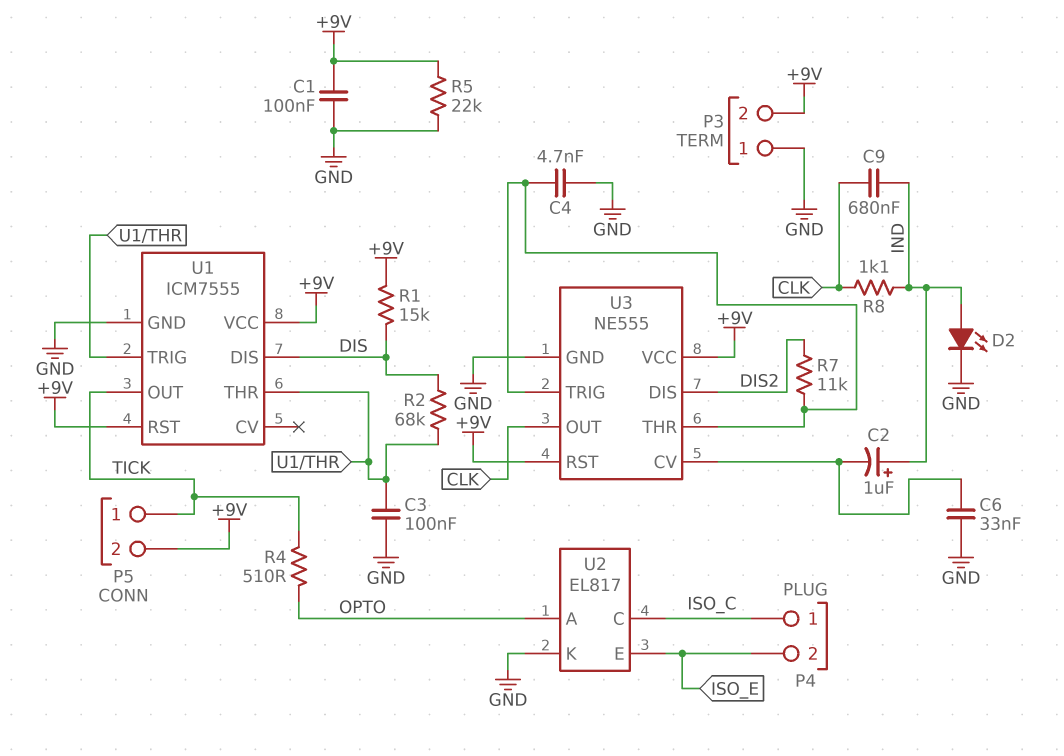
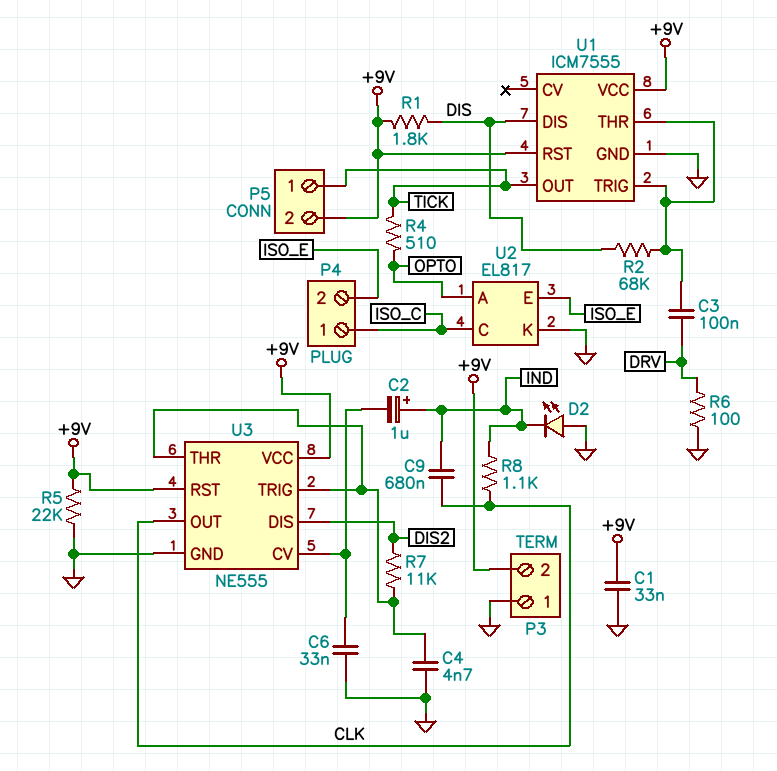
C1: 100nF (+9V, GND) -> 33nF (+9V, GND)
C3: 100nF (GND, U1/THR) -> 100nF (DRV, U1/THR)
D2: LED (A IND, K GND) -> LED (A GND, K IND)
R1: 15k (+9V, DIS) -> 1.8k (+9V, DIS)
R6: none -> 100 (DRV, GND)

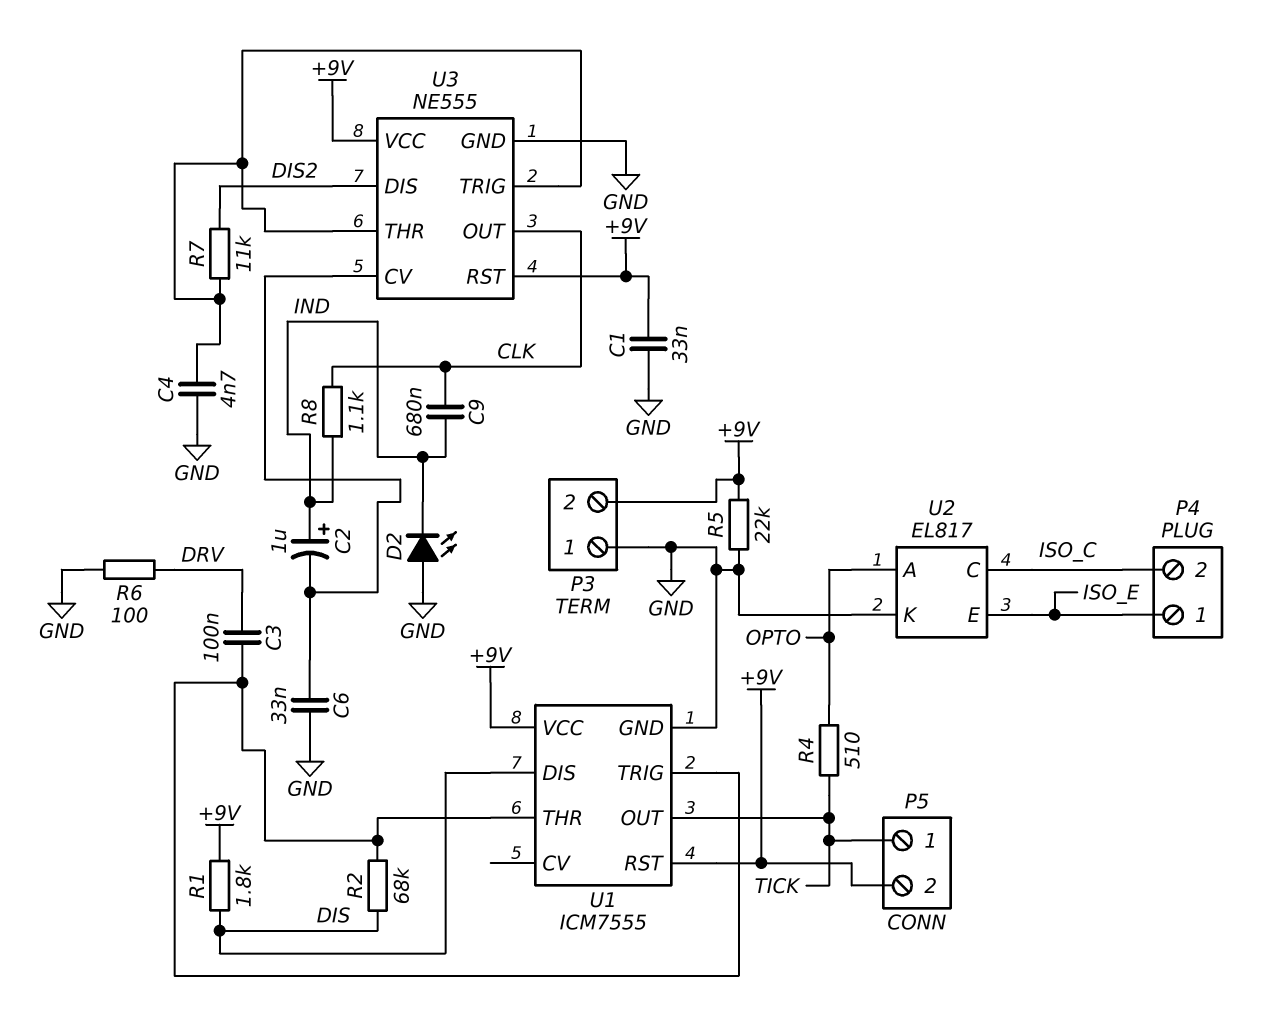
P4 pin 1: ISO_C -> ISO_E
P4 pin 2: ISO_E -> ISO_C

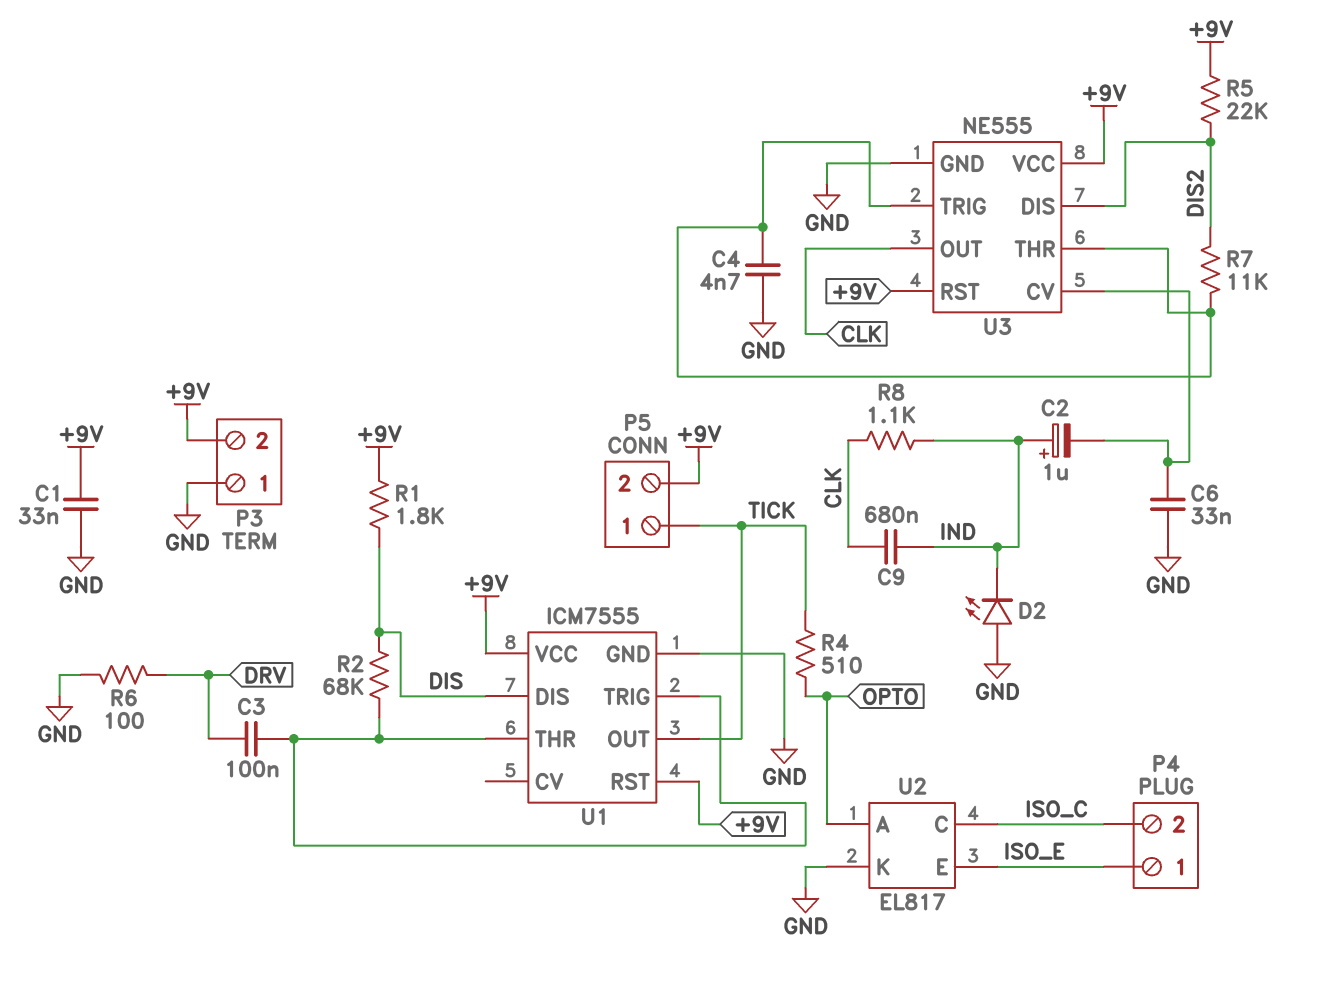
R5: 22k (+9V, GND) -> 22k (+9V, DIS2)

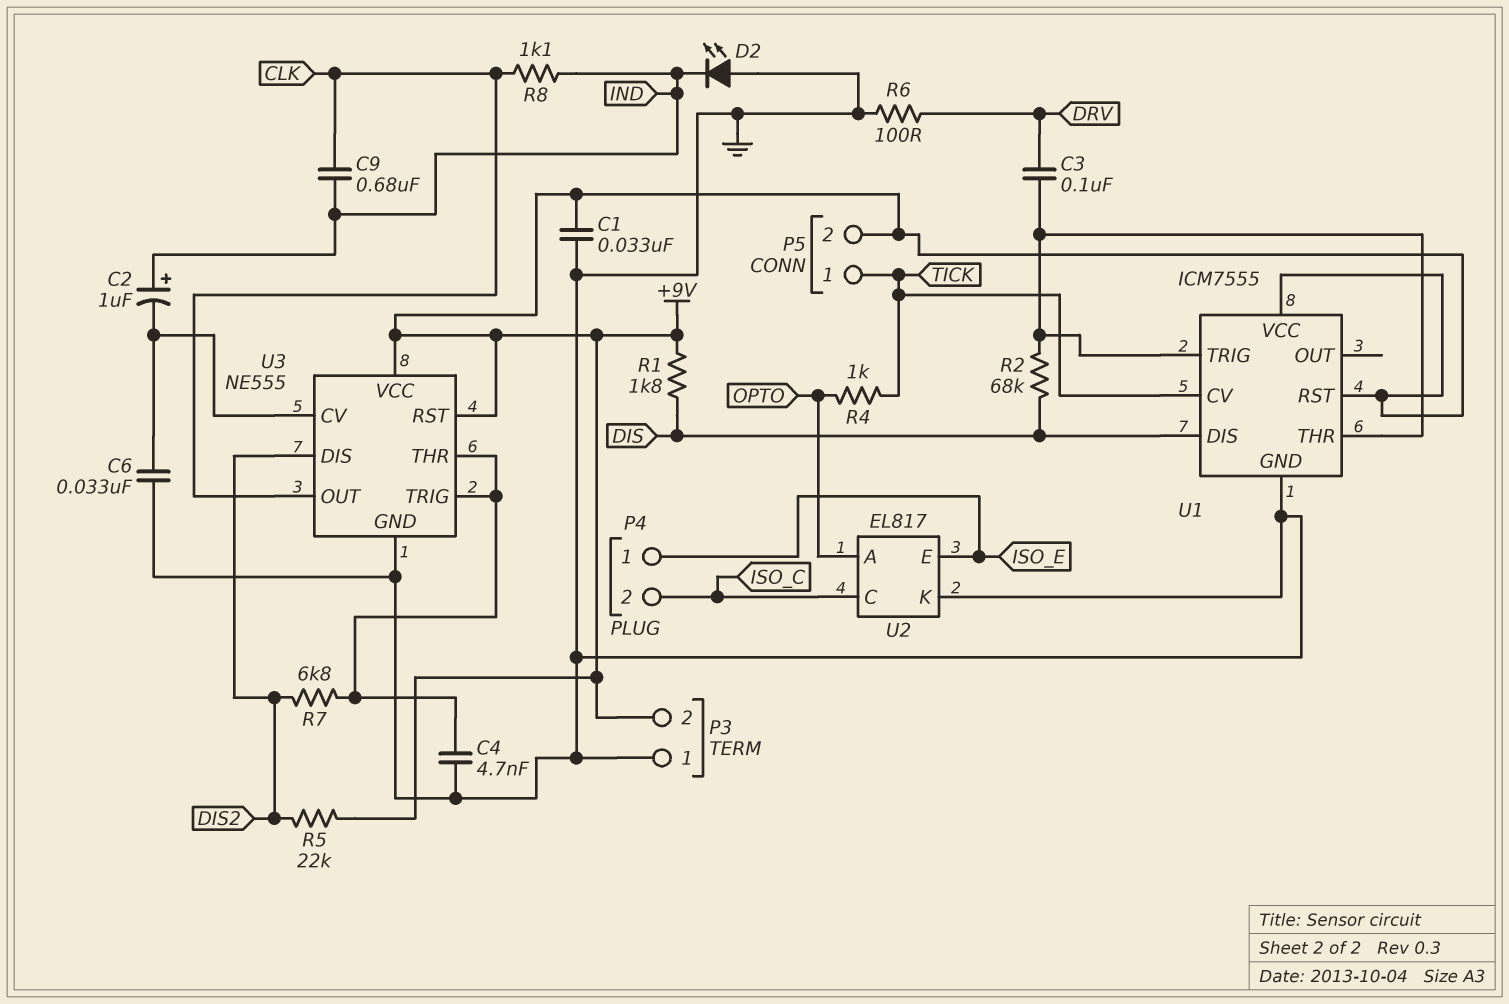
R4: 510 (OPTO, TICK) -> 1k (OPTO, TICK)
R7: 11k (DIS2, U3/THR) -> 6.8k (DIS2, U3/THR)
U1 pin CV: none -> TICK
U1 pin OUT: TICK -> none

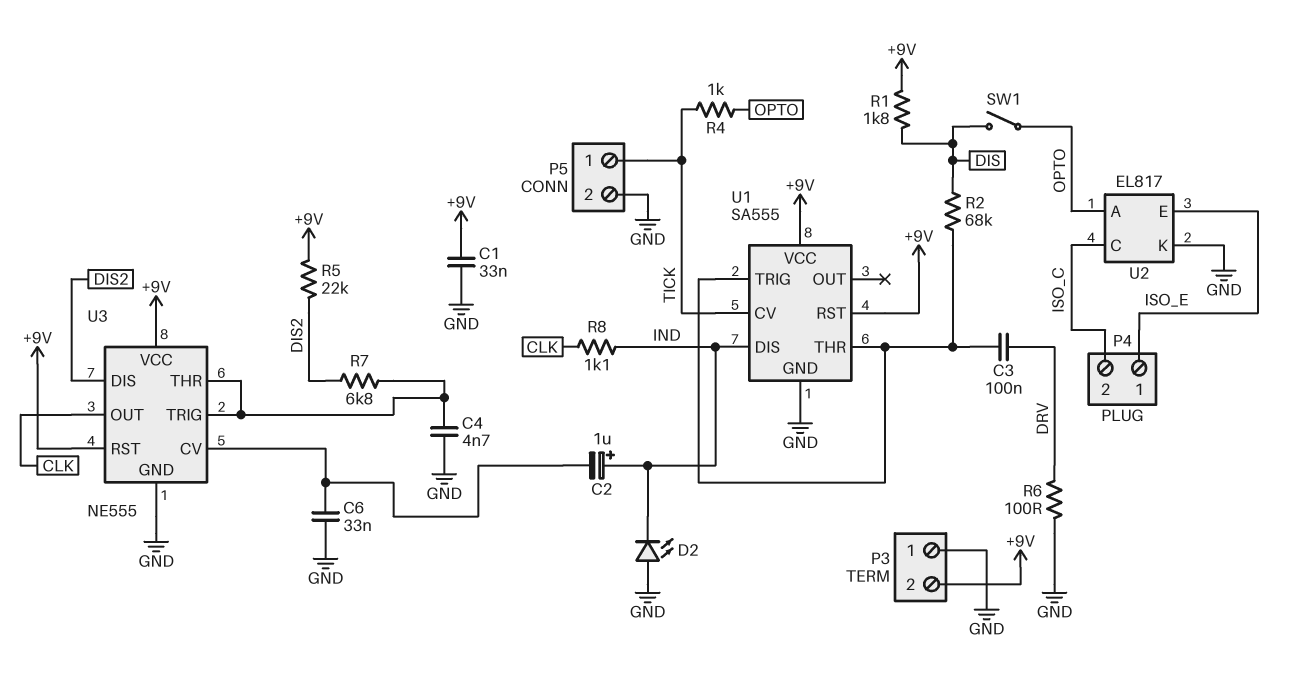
C9: 680nF (CLK, IND) -> none
P5 pin 2: +9V -> GND
SW1: none -> switch (DIS, OPTO)
U1: ICM7555 -> SA555
U1 pin DIS: DIS -> IND

